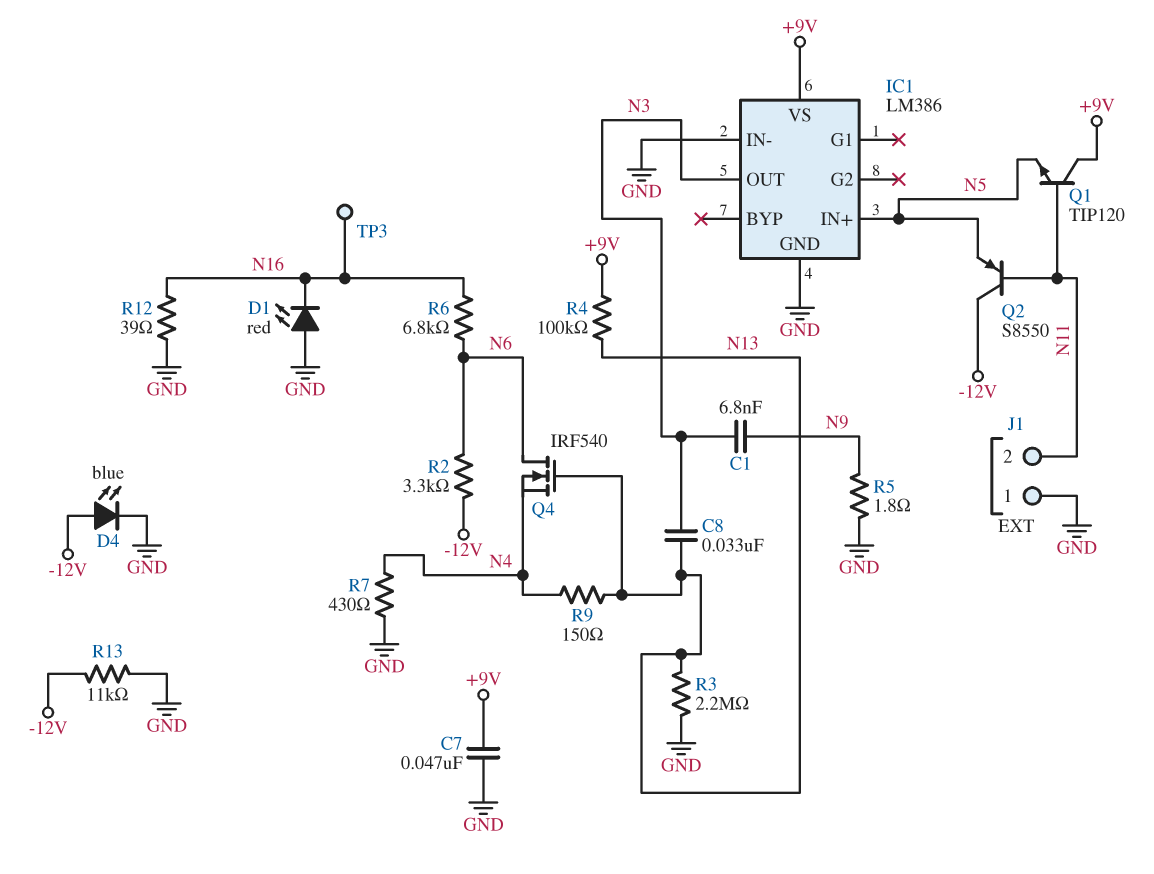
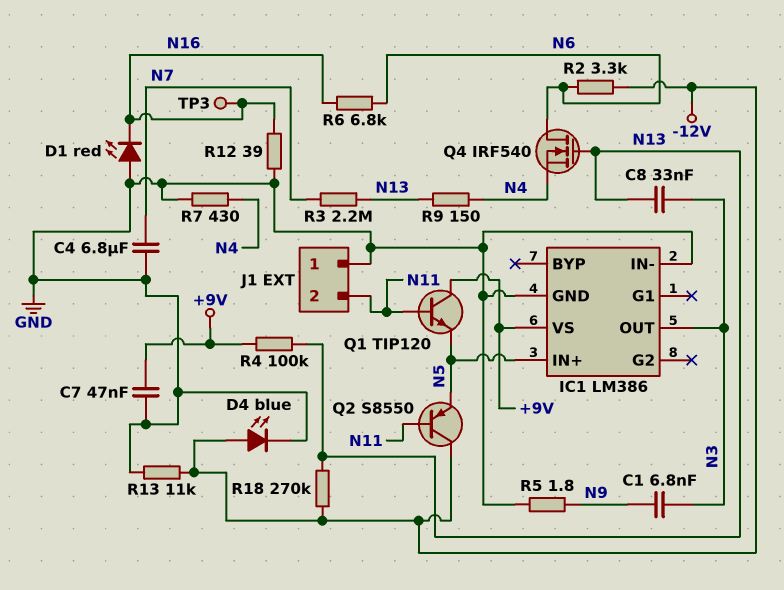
C4: none -> 6.8uF (GND, N7)
R3: 2.2M (GND, N13) -> 2.2M (N7, N13)
R18: none -> 270k (-12V, N13)

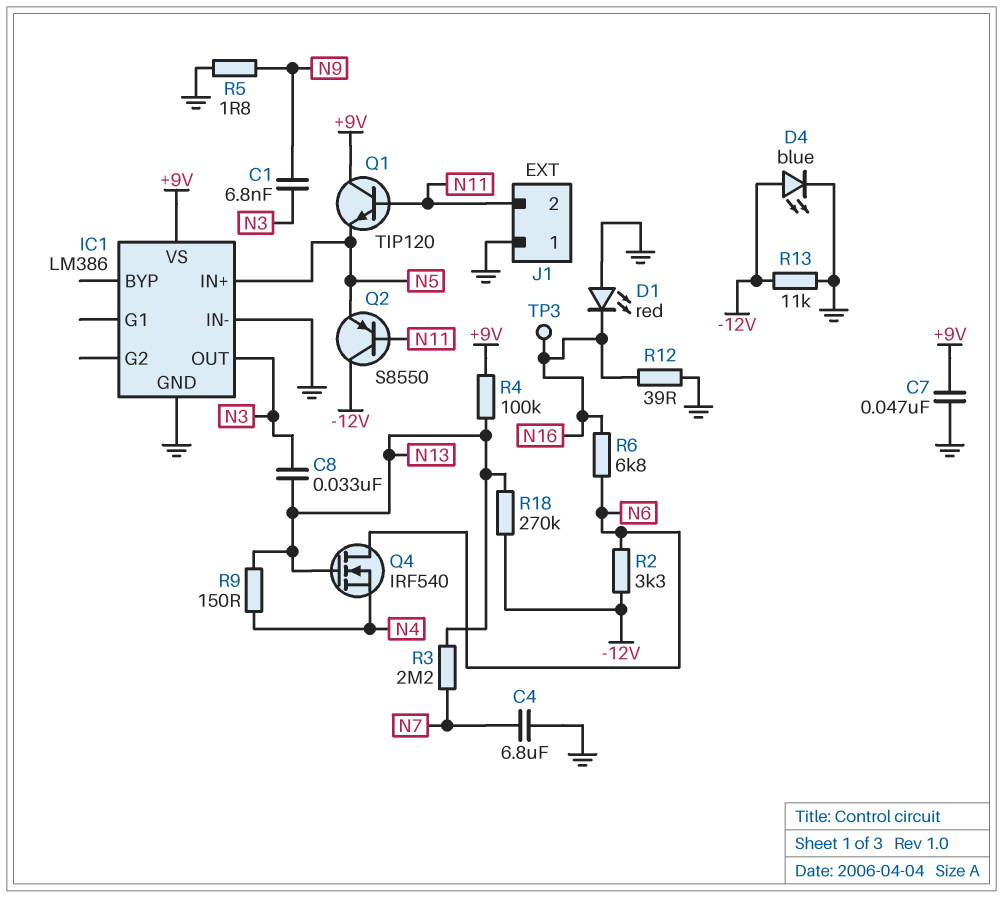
R7: 430 (GND, N4) -> none

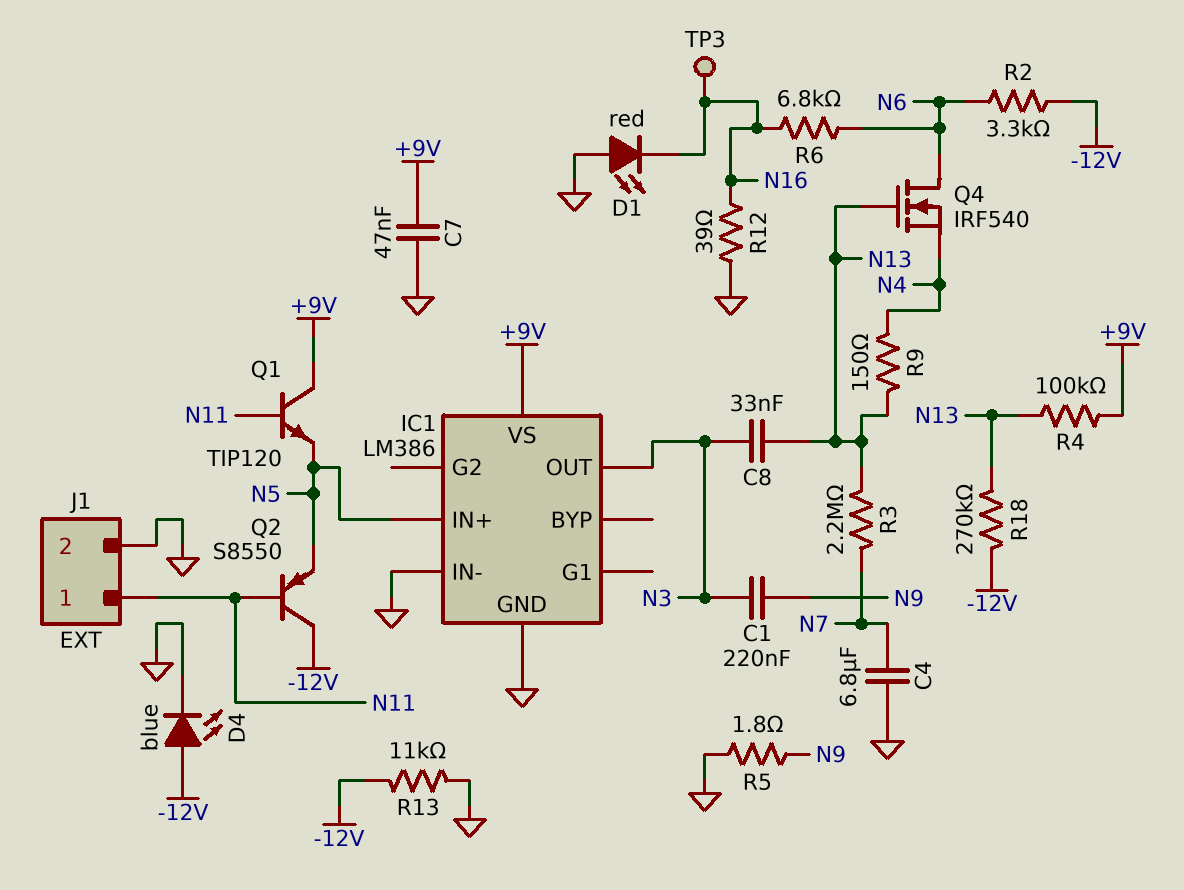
C1: 6.8nF (N3, N9) -> 220nF (N3, N9)
J1 pin 1: GND -> N11
J1 pin 2: N11 -> GND

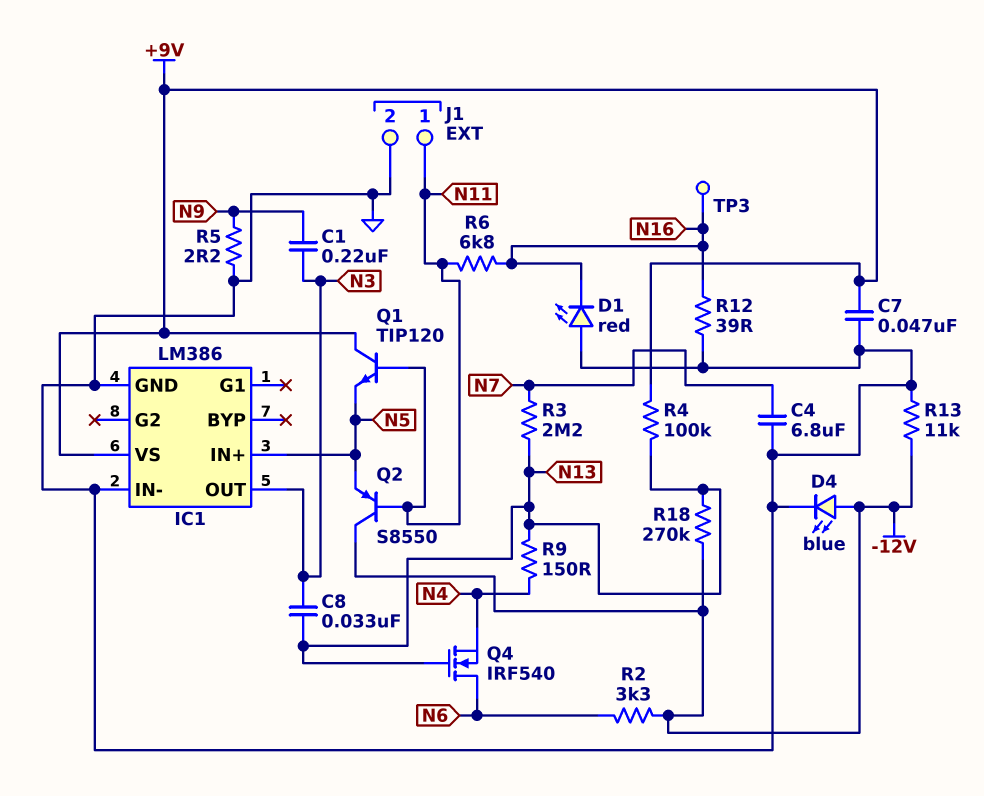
R5: 1.8 (GND, N9) -> 2.2 (GND, N9)
R6: 6.8k (N6, N16) -> 6.8k (N11, N16)

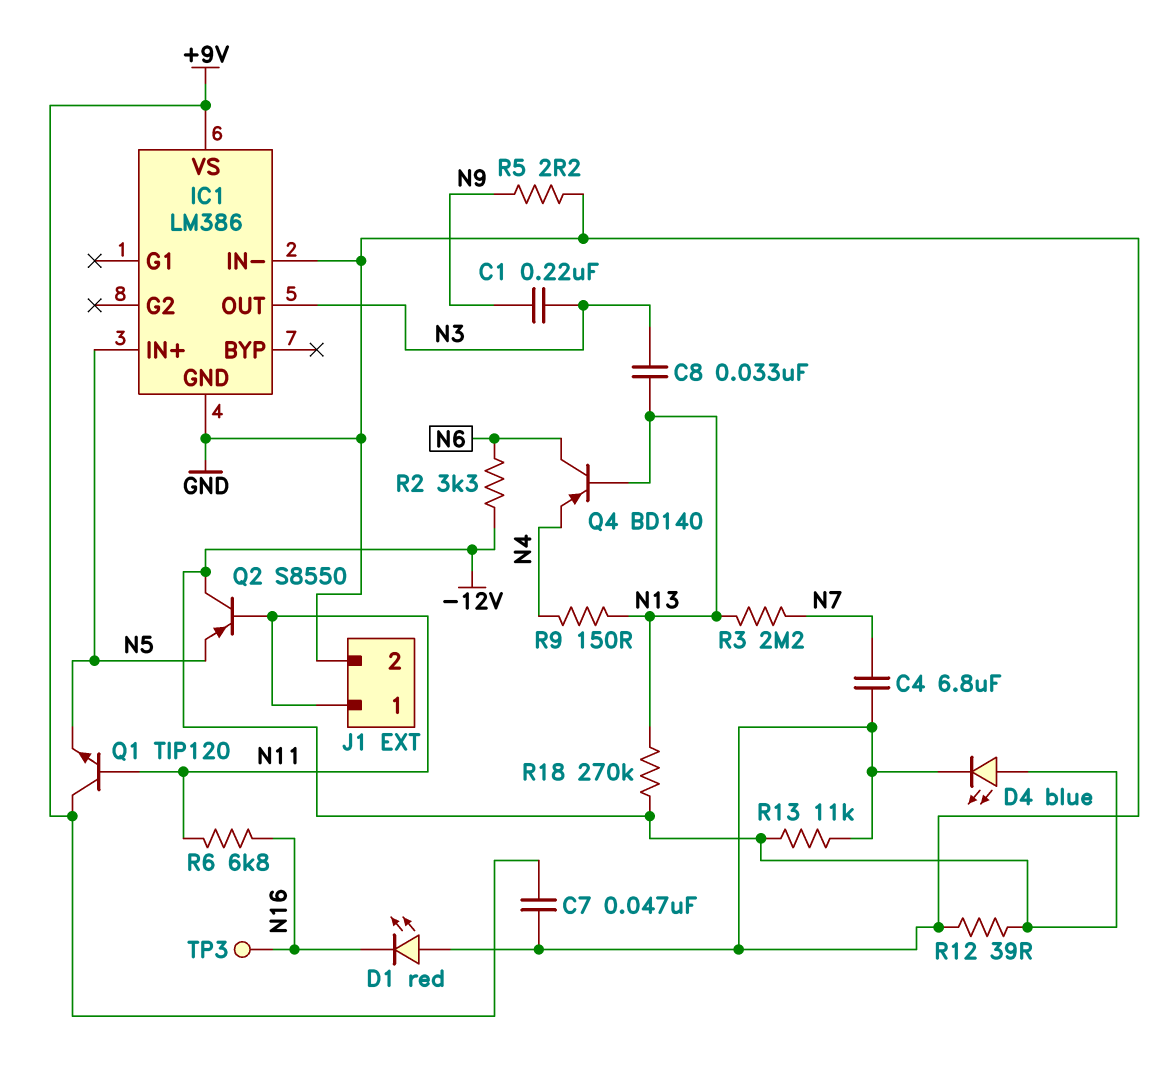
Q4: NMOS IRF540 (G N13, D N6, S N4) -> PNP BD140 (B N13, C N6, E N4)
R4: 100k (+9V, N13) -> none
R12: 39 (GND, N16) -> 39 (-12V, GND)

